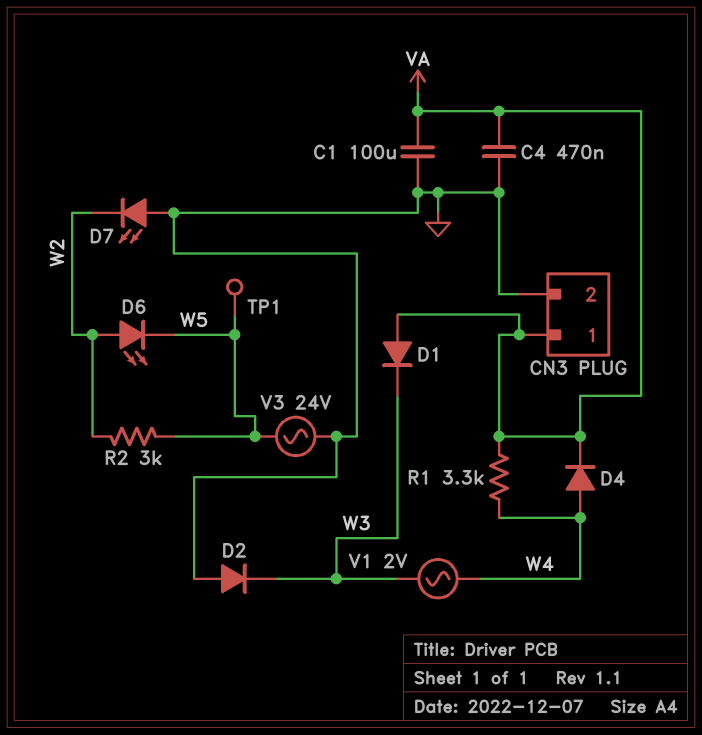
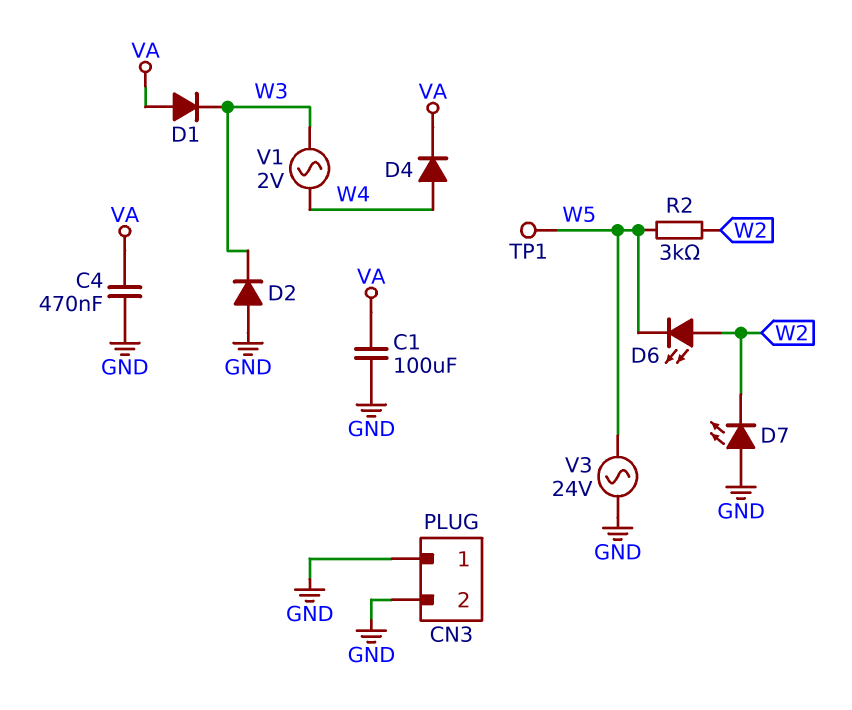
CN3 pin 1: VA -> GND
R1: 3.3k (VA, W4) -> none

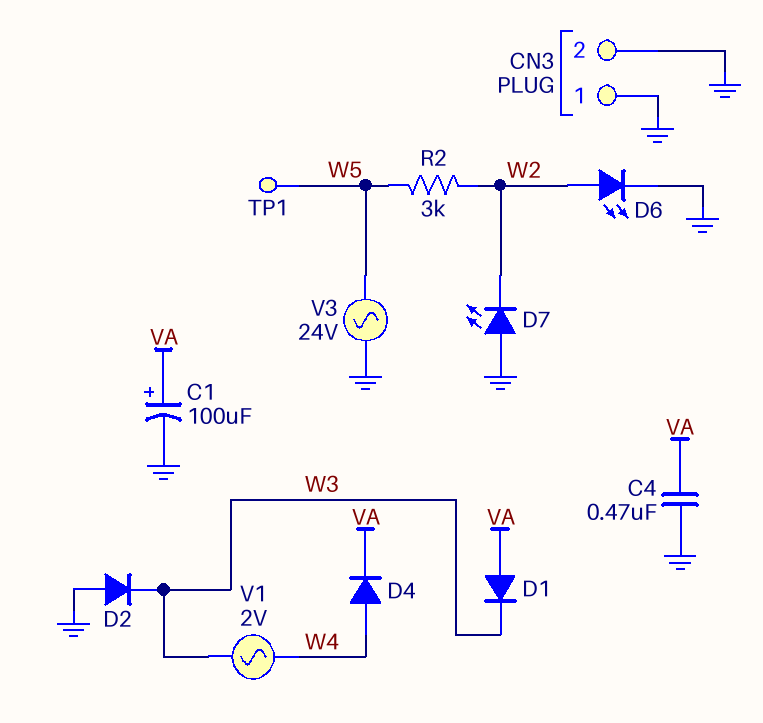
C1: 100uF (GND, VA) -> 100uF (plus VA, minus GND)
D6: LED (A W2, K W5) -> LED (A W2, K GND)

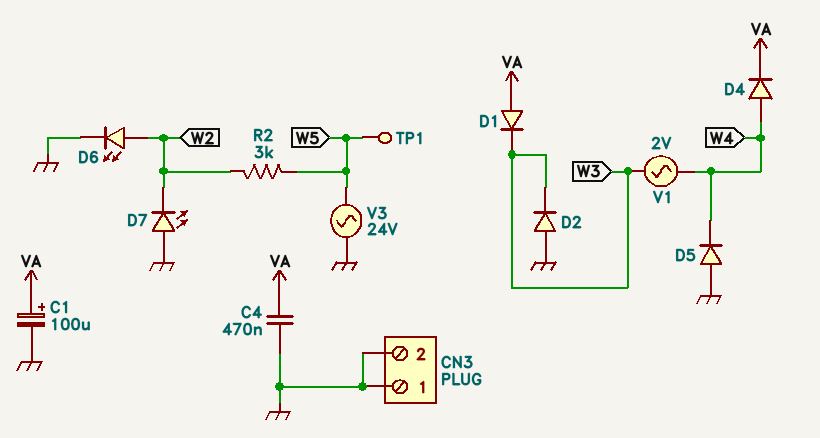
D5: none -> diode (A GND, K W4)

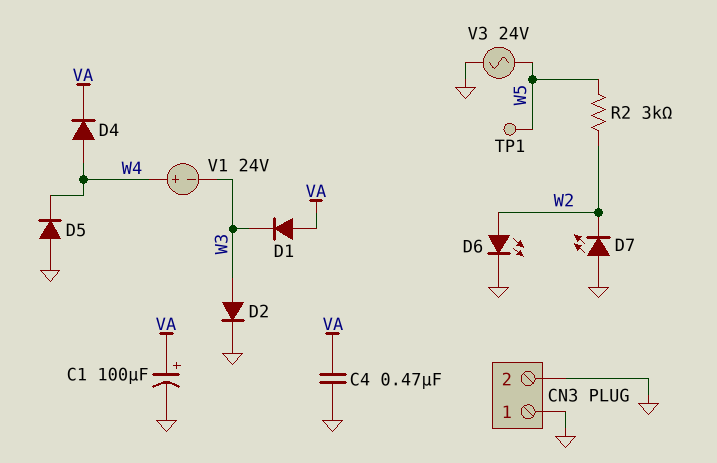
D2: diode (A GND, K W3) -> diode (A W3, K GND)
V1: AC 2V (W3, W4) -> 24V (plus W4, minus W3)

